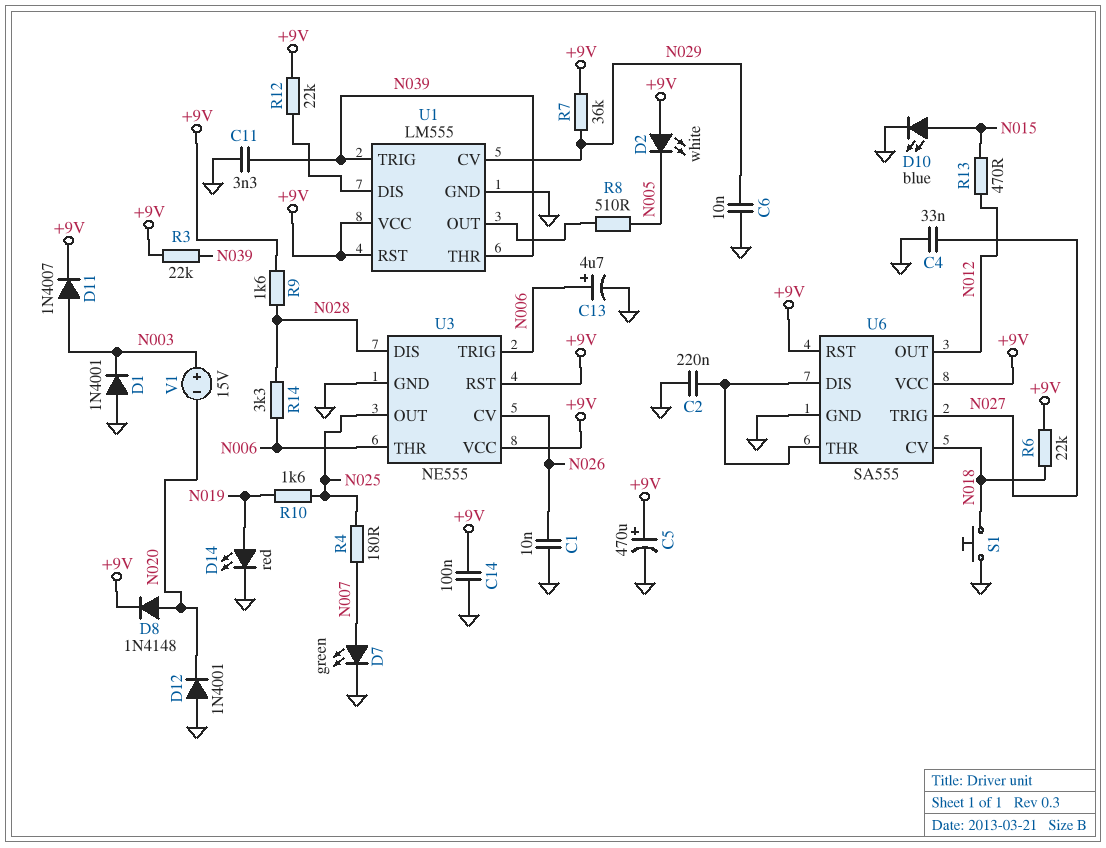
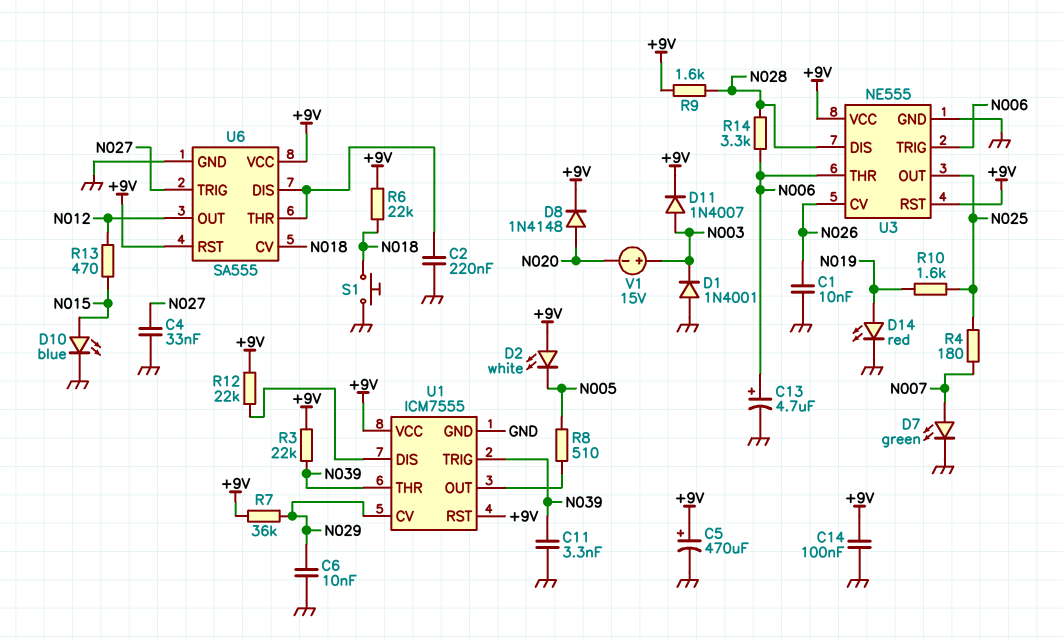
D12: diode 1N4001 (A GND, K N020) -> none
U1: LM555 -> ICM7555

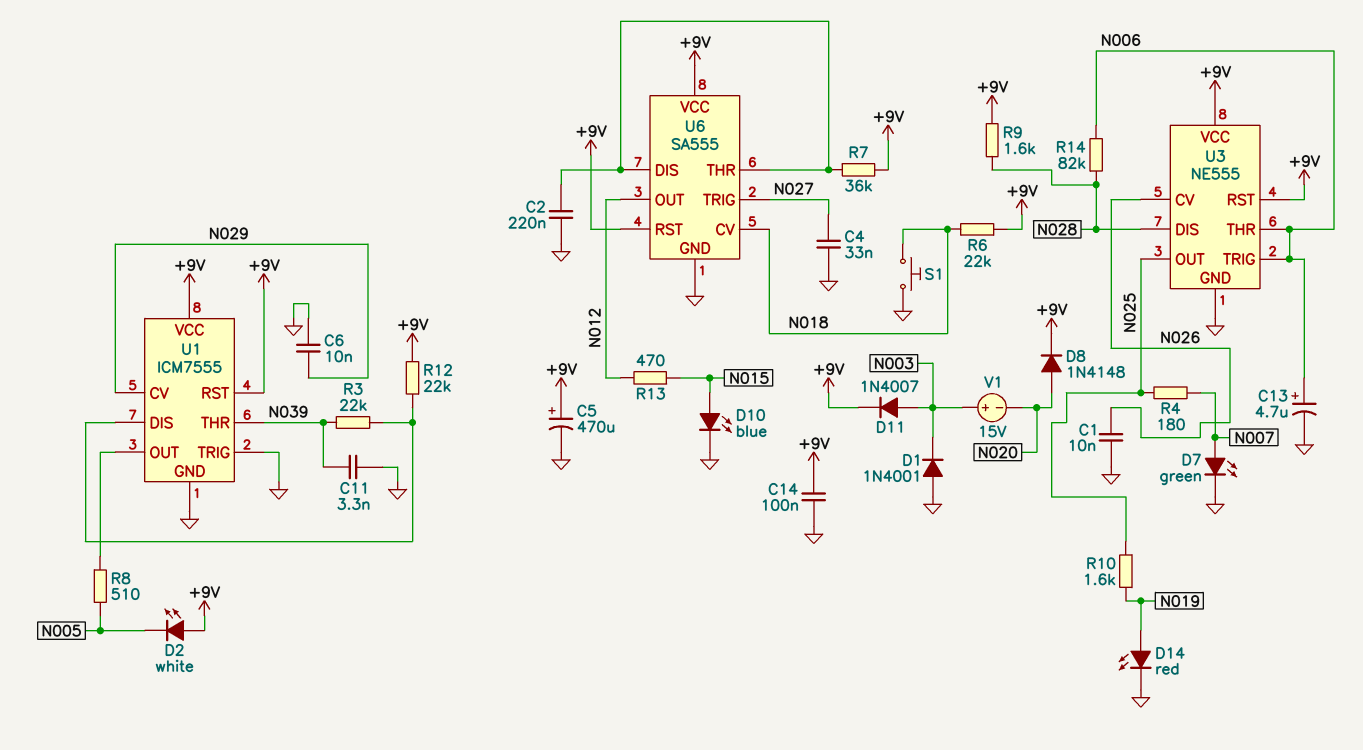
R3: 22k (+9V, N039) -> 22k (N039, U1/DIS)
R7: 36k (+9V, N029) -> 36k (+9V, U6/DIS)
R14: 3.3k (N006, N028) -> 82k (N006, N028)
U1 pin TRIG: N039 -> GND

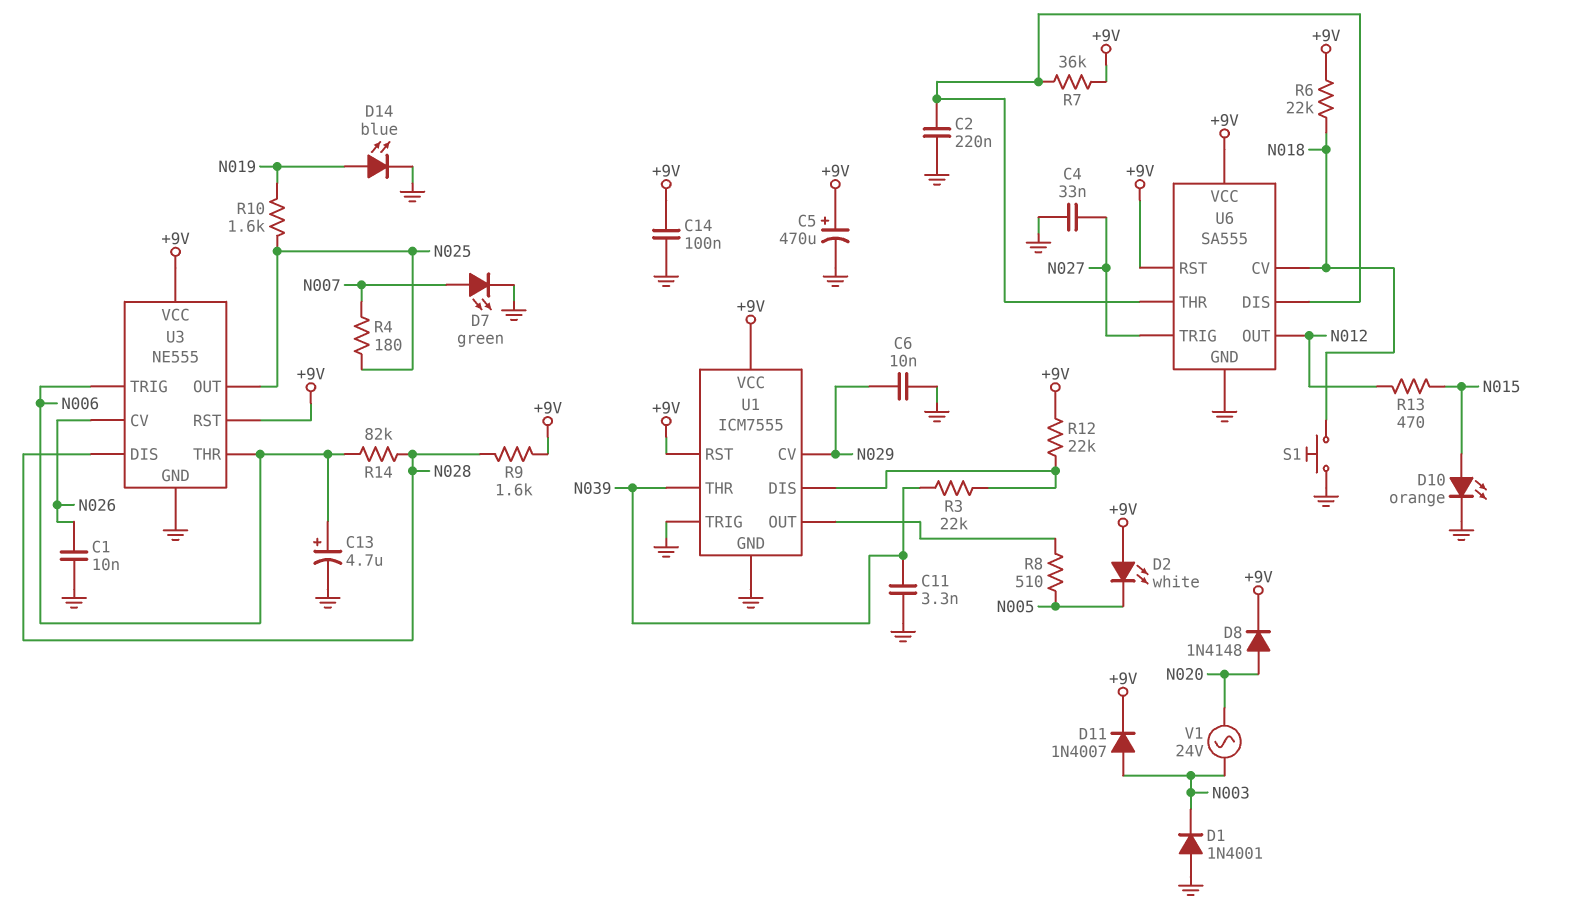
D10: LED blue (A N015, K GND) -> LED orange (A N015, K GND)
D14: LED red (A N019, K GND) -> LED blue (A N019, K GND)
V1: 15V (plus N003, minus N020) -> AC 24V (N003, N020)

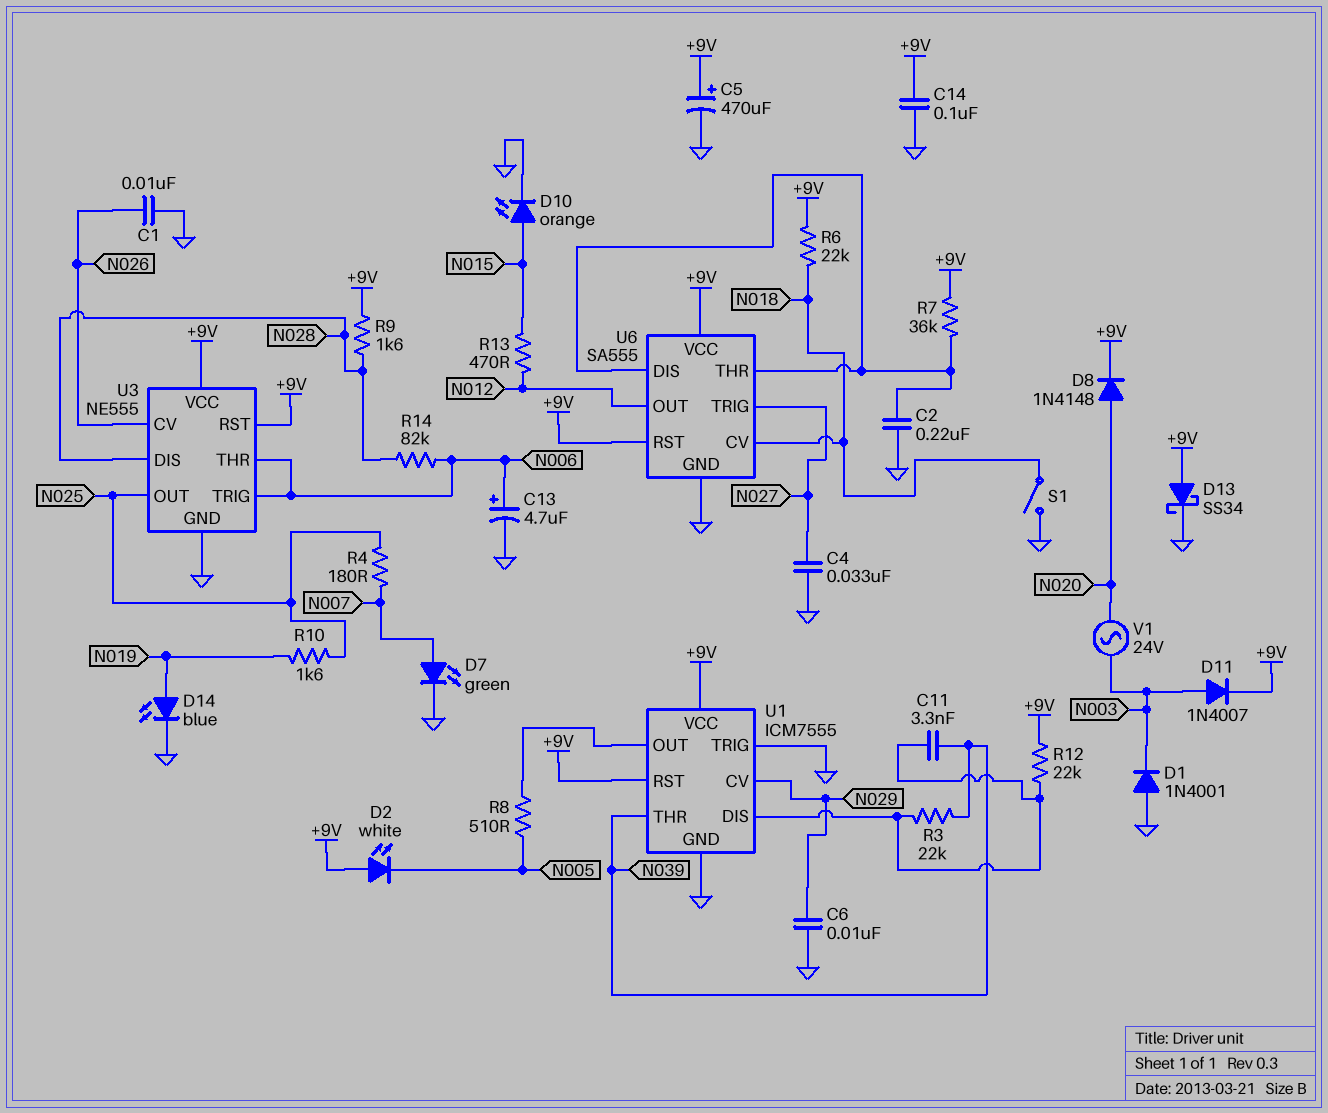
C11: 3.3nF (GND, N039) -> 3.3nF (N039, U1/DIS)
D13: none -> schottky SS34 (A +9V, K GND)
S1: button (GND, N018) -> switch (GND, N018)

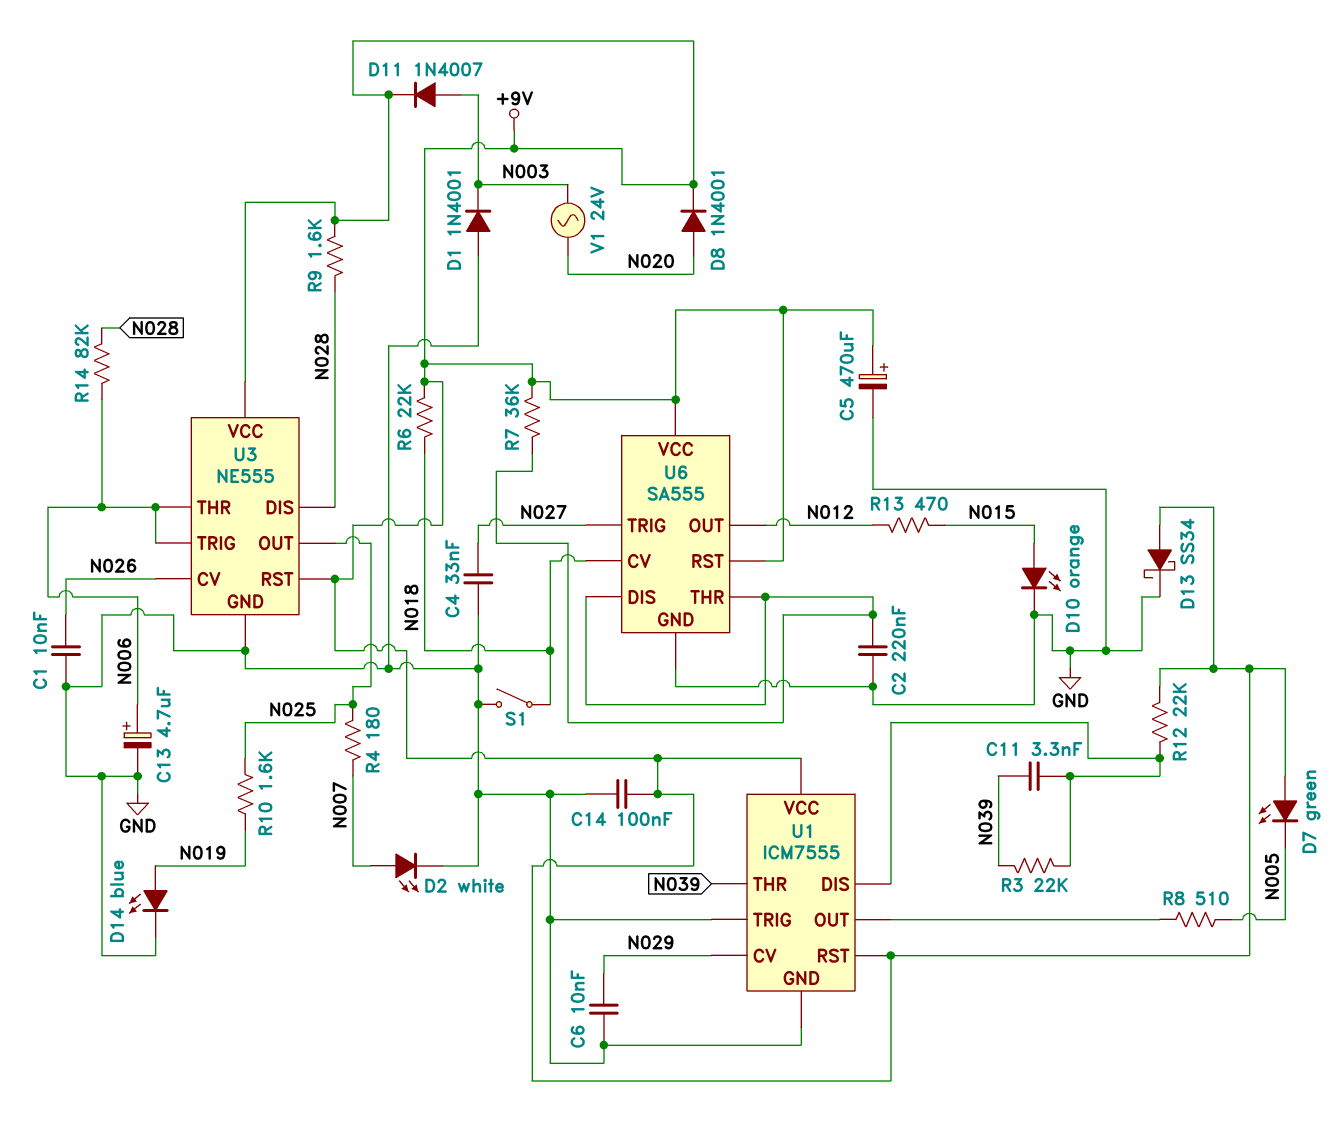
D2: LED white (A +9V, K N005) -> LED white (A N007, K GND)
D7: LED green (A N007, K GND) -> LED green (A +9V, K N005)
D8: diode 1N4148 (A N020, K +9V) -> diode 1N4001 (A N020, K +9V)

